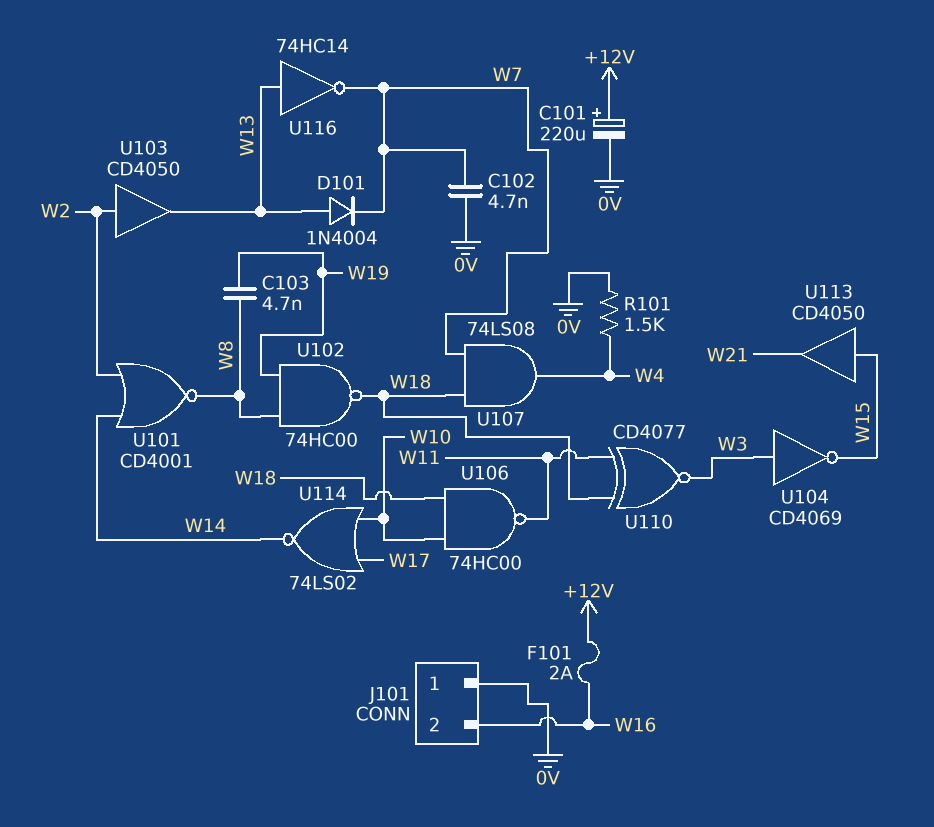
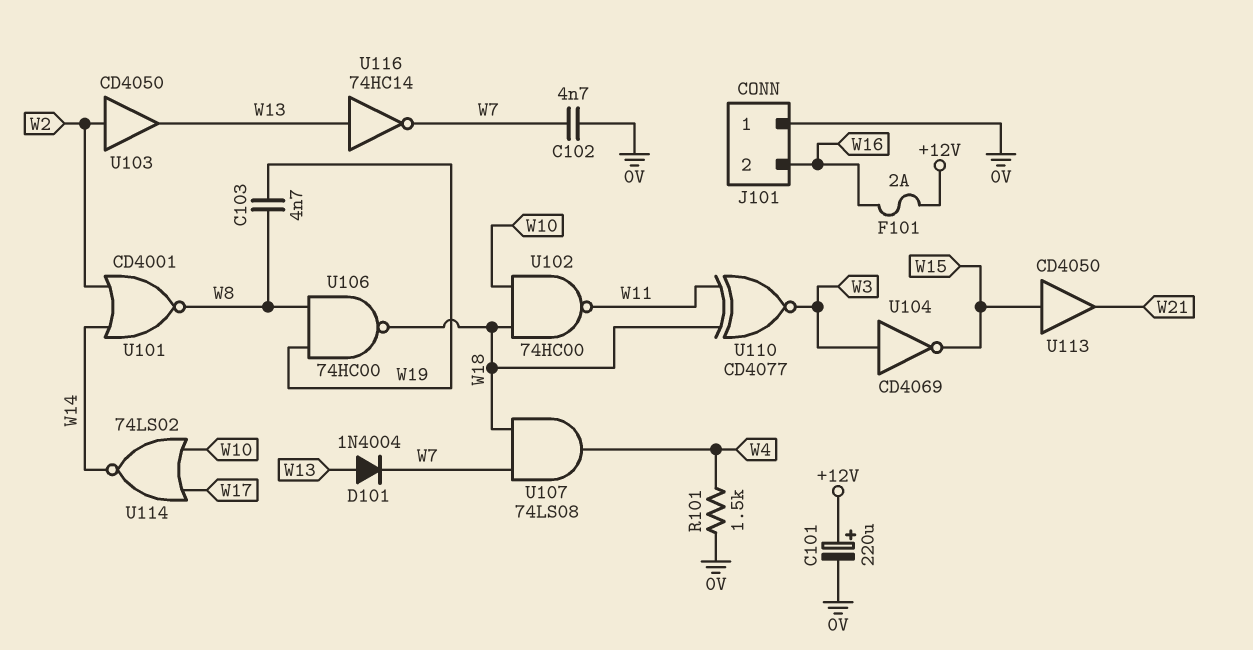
U102: NAND 74HC00 (in W8, in W19, out W18) -> NAND 74HC00 (in W10, in W18, out W11)
U106: NAND 74HC00 (in W10, in W18, out W11) -> NAND 74HC00 (in W8, in W19, out W18)

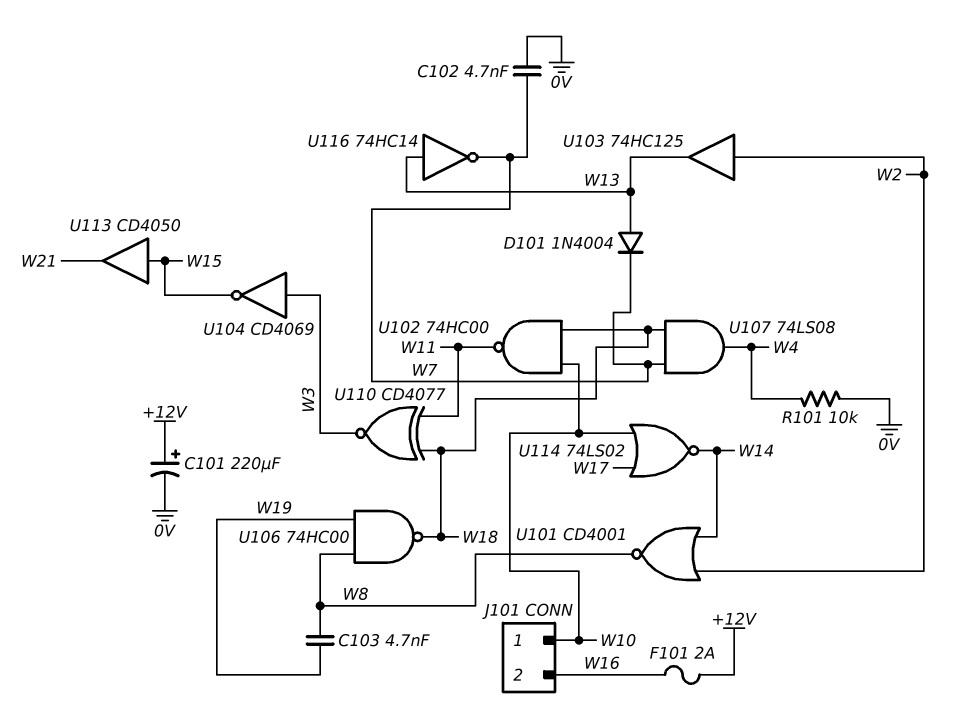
J101 pin 1: 0V -> W10
R101: 1.5k (0V, W4) -> 10k (0V, W4)
U103: buffer CD4050 (in W2, out W13) -> buffer 74HC125 (in W2, out W13)

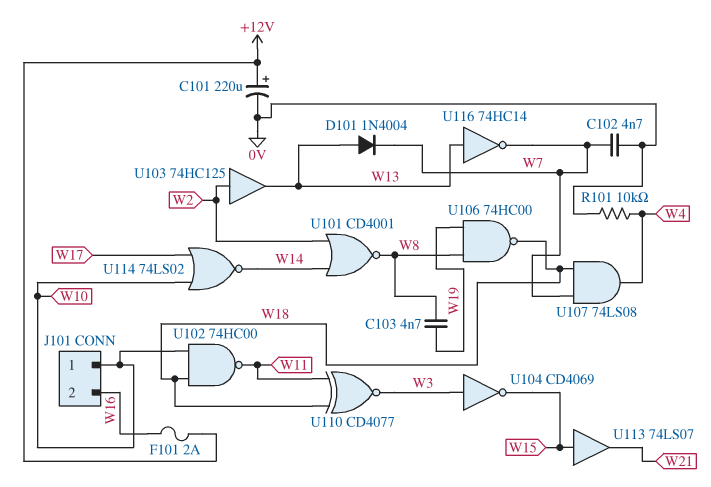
U113: buffer CD4050 (in W15, out W21) -> buffer 74LS07 (in W15, out W21)

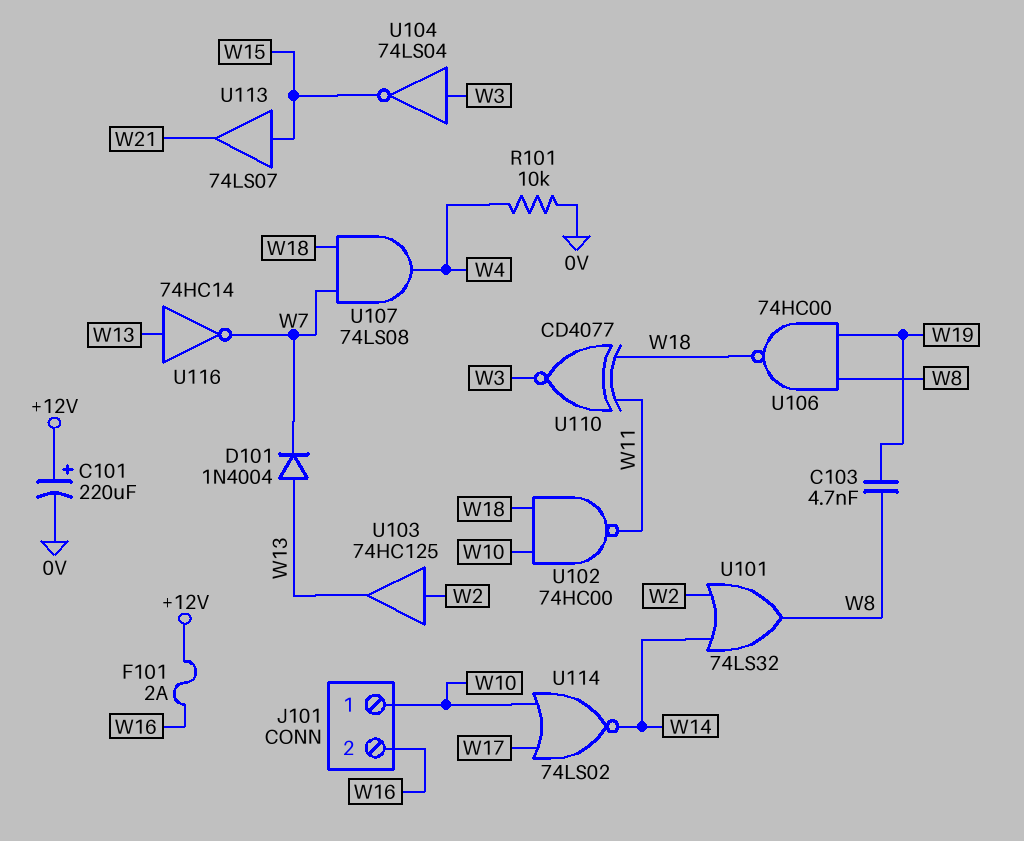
C102: 4.7nF (0V, W7) -> none
U101: NOR CD4001 (in W2, in W14, out W8) -> OR 74LS32 (in W2, in W14, out W8)
U104: NOT CD4069 (in W3, out W15) -> NOT 74LS04 (in W3, out W15)

